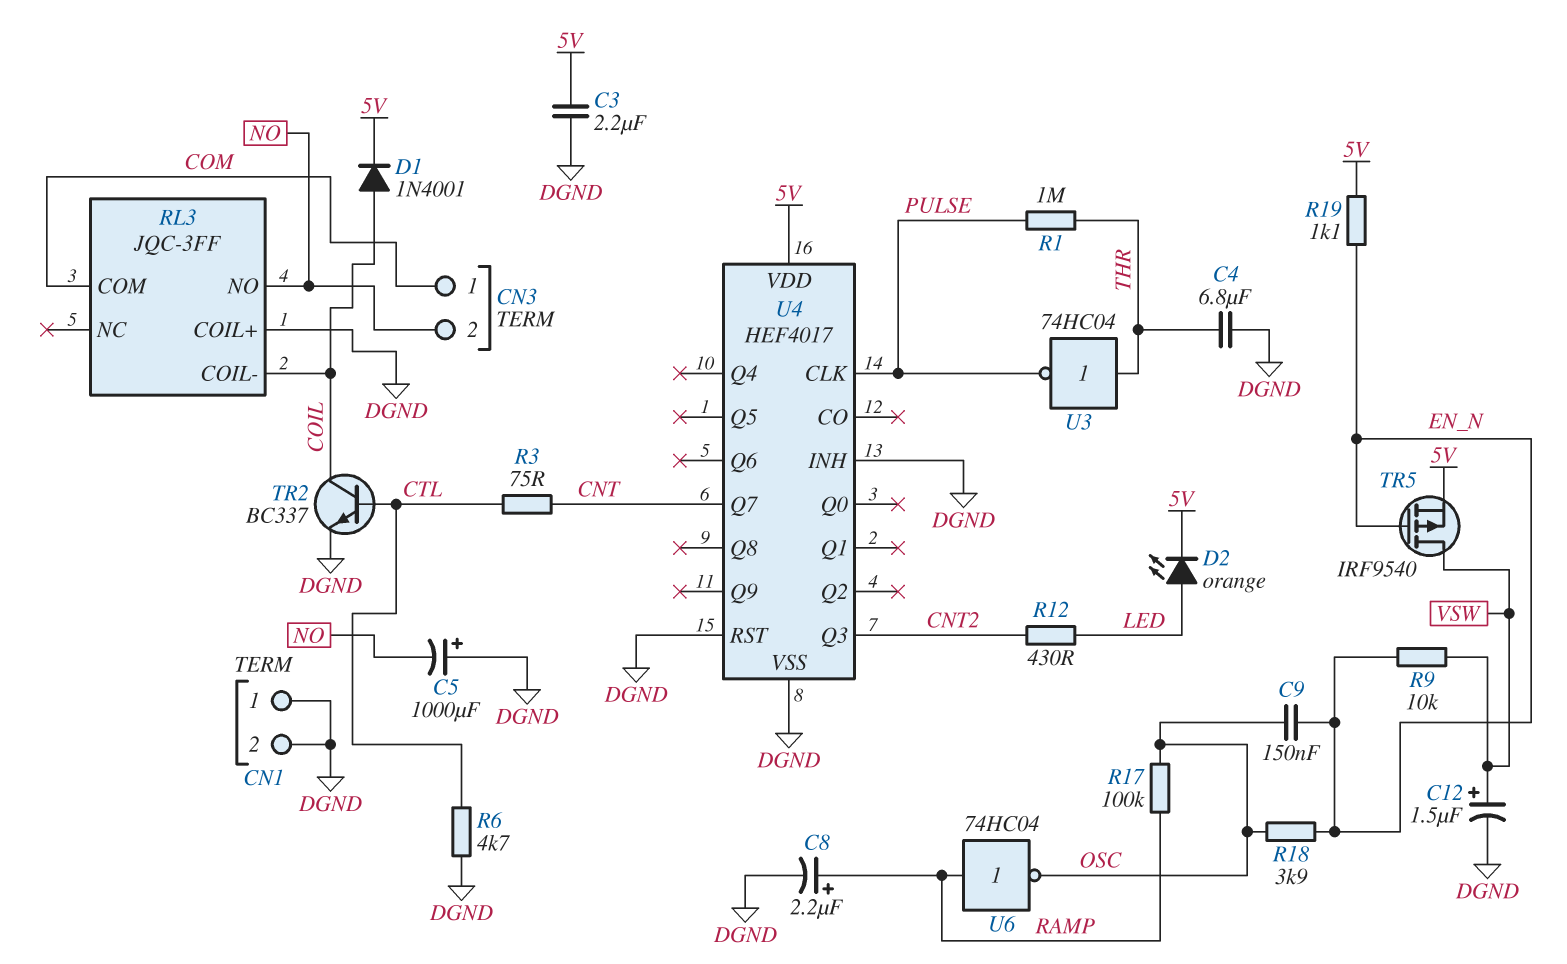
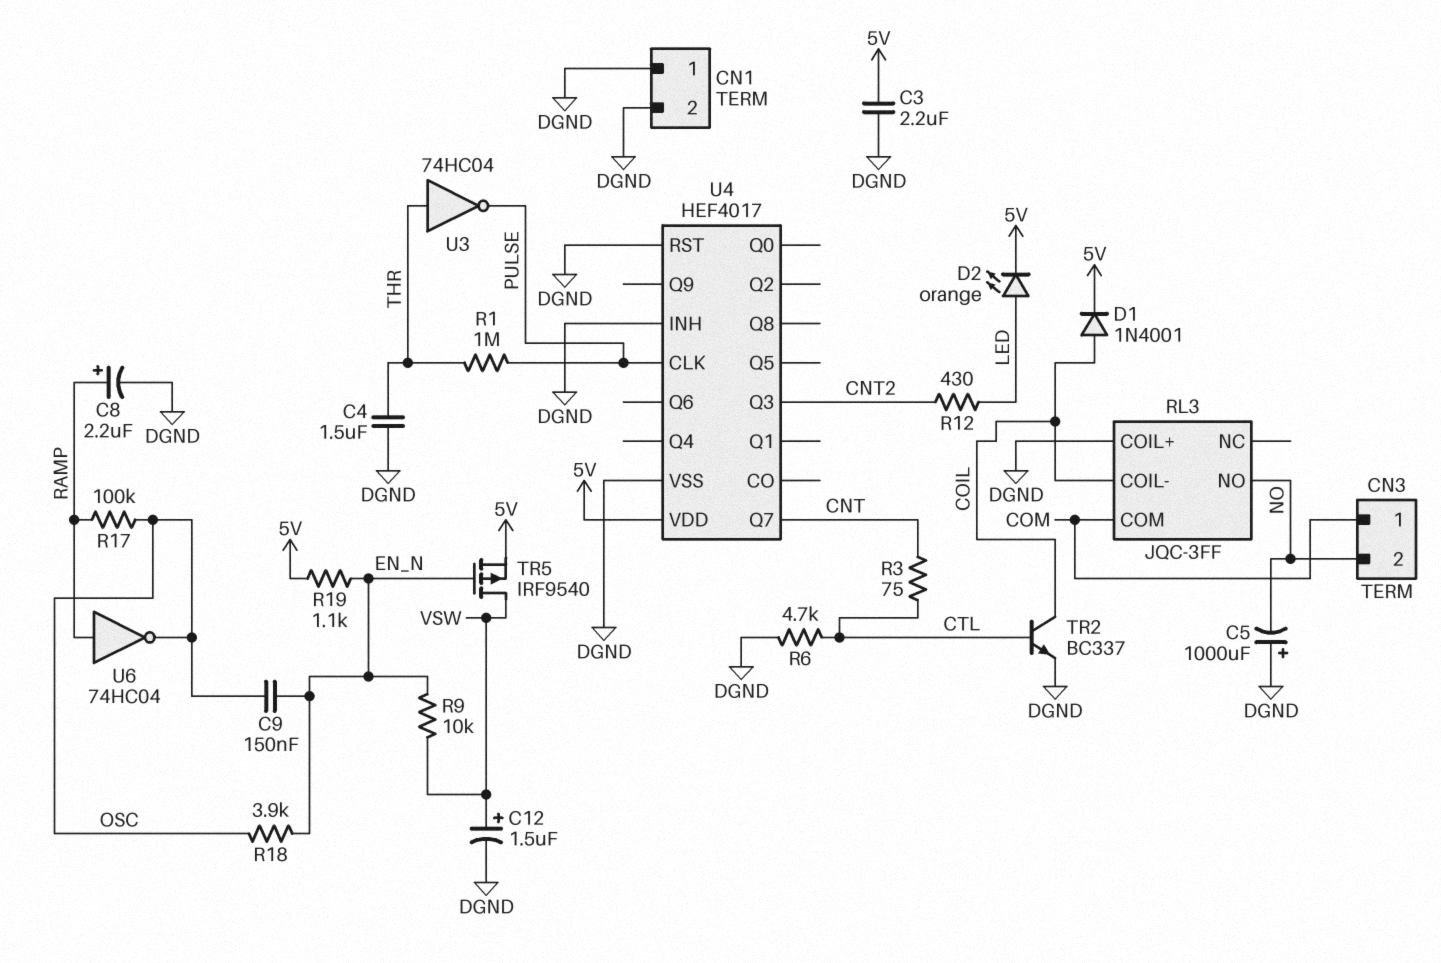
C4: 6.8uF (DGND, THR) -> 1.5uF (DGND, THR)

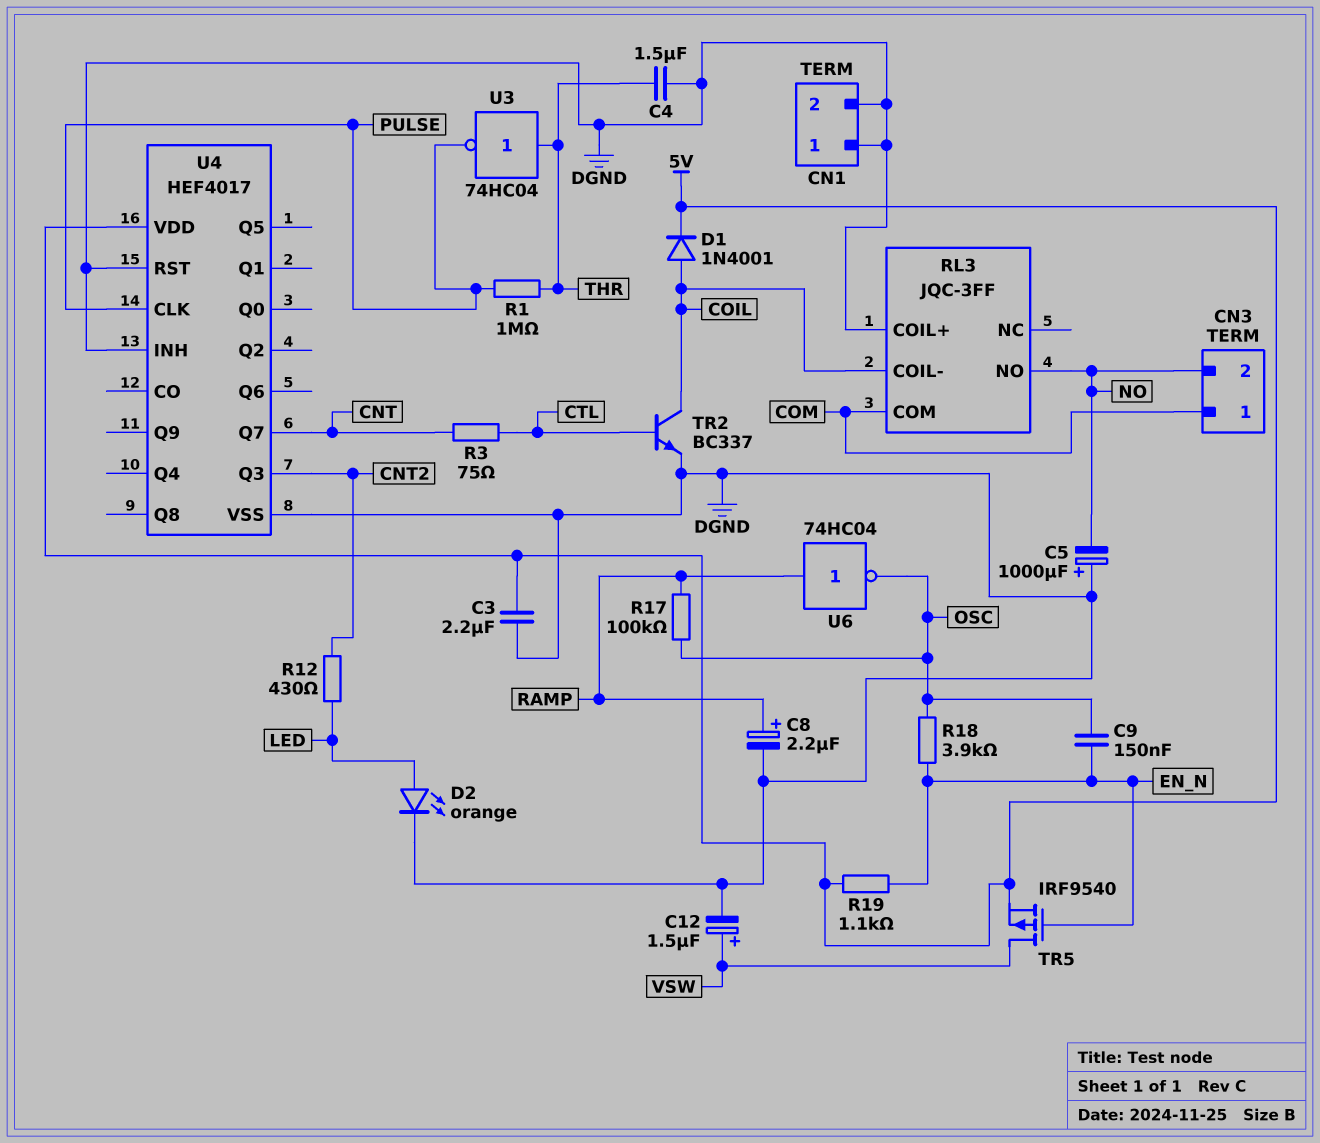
D2: LED orange (A LED, K 5V) -> LED orange (A LED, K DGND)
R6: 4.7k (CTL, DGND) -> none
R9: 10k (EN_N, VSW) -> none

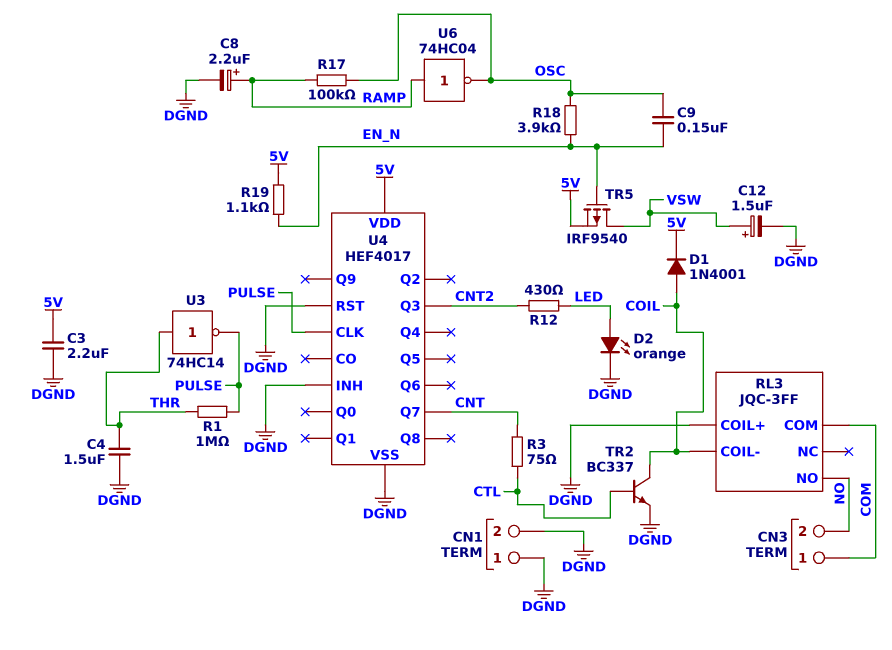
C5: 1000uF (plus DGND, minus NO) -> none
U3: NOT 74HC04 (in THR, out PULSE) -> NOT 74HC14 (in THR, out PULSE)

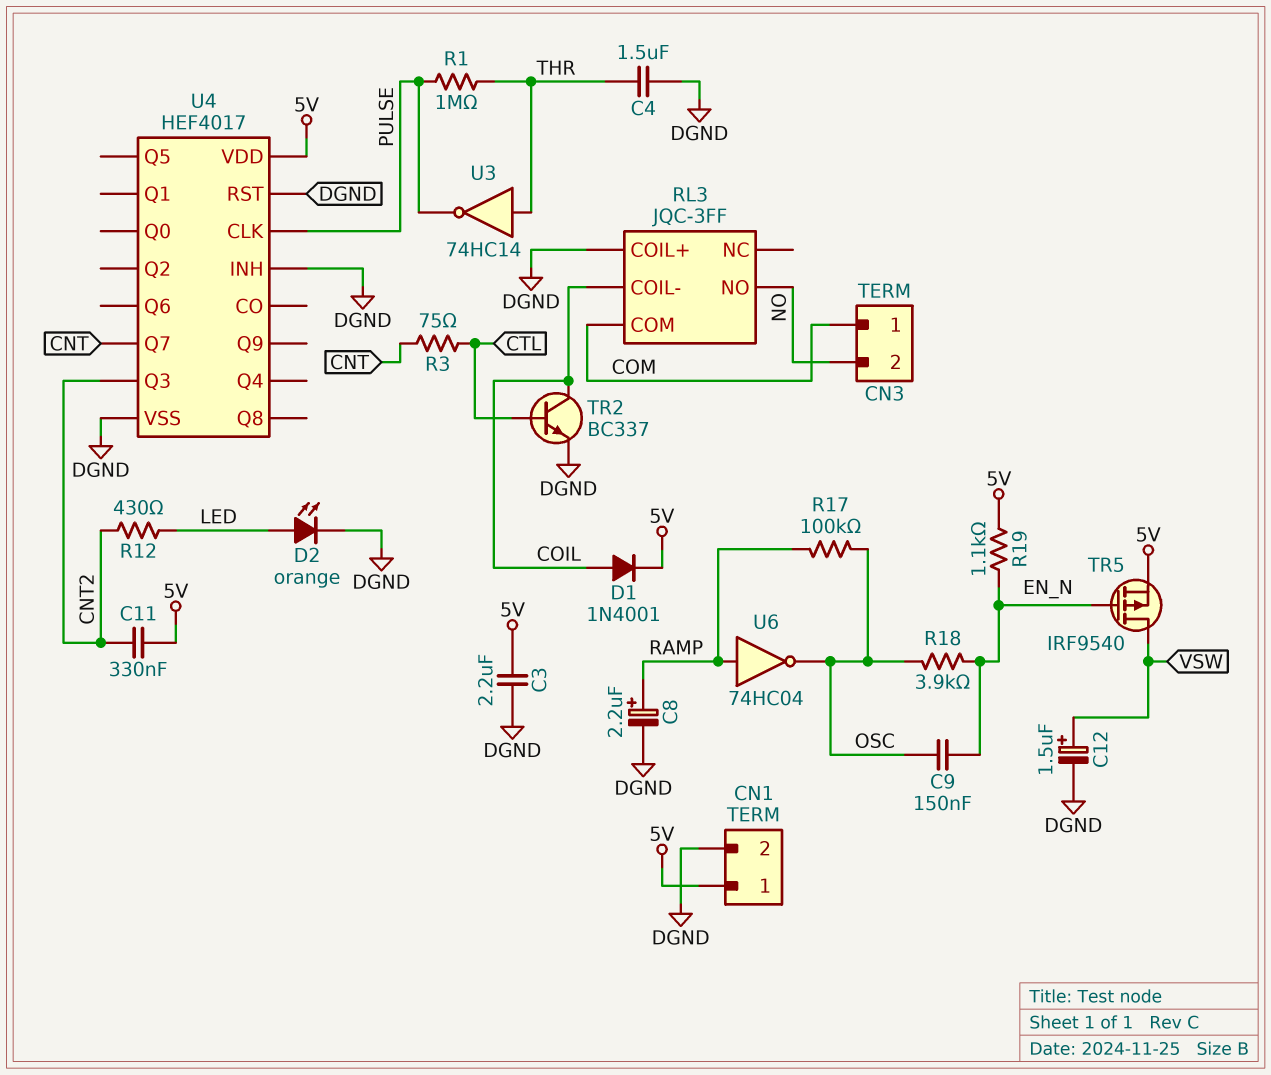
C11: none -> 330nF (5V, CNT2)
CN1 pin 1: DGND -> 5V

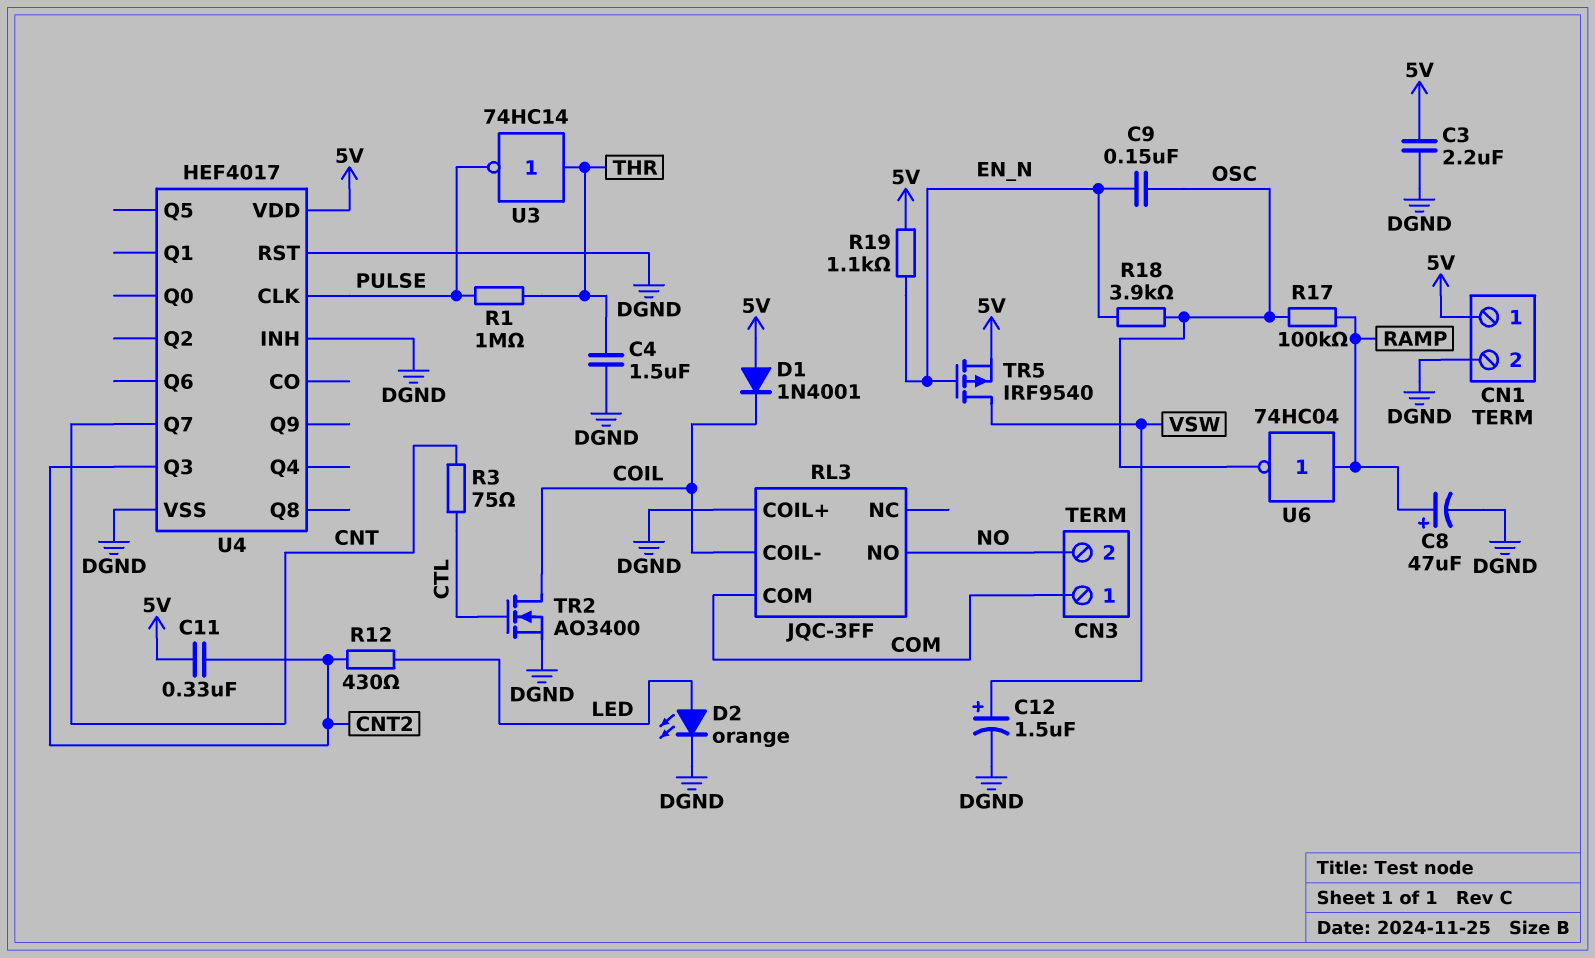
C8: 2.2uF (plus RAMP, minus DGND) -> 47uF (plus RAMP, minus DGND)
D1: diode 1N4001 (A COIL, K 5V) -> diode 1N4001 (A 5V, K COIL)
TR2: NPN BC337 (B CTL, C COIL, E DGND) -> NMOS AO3400 (G CTL, D COIL, S DGND)

